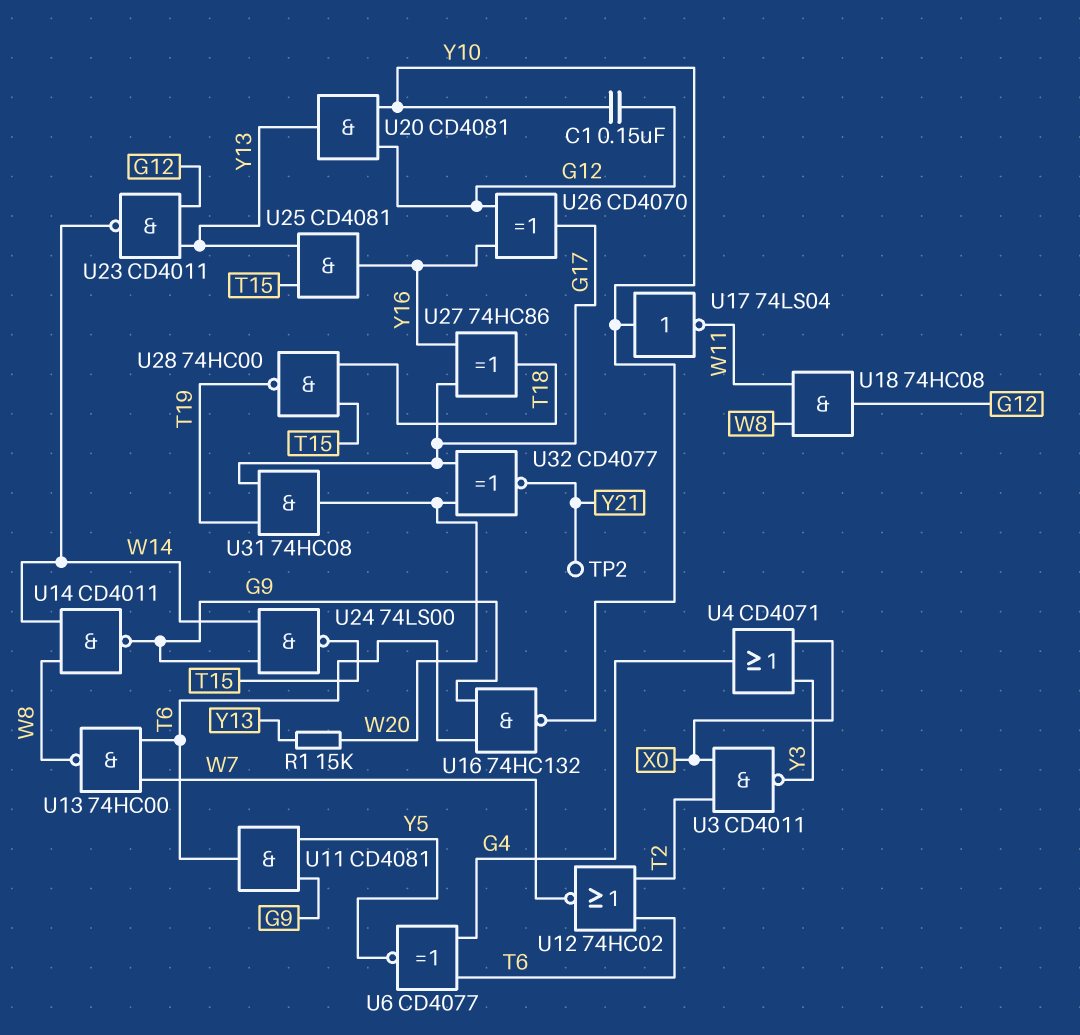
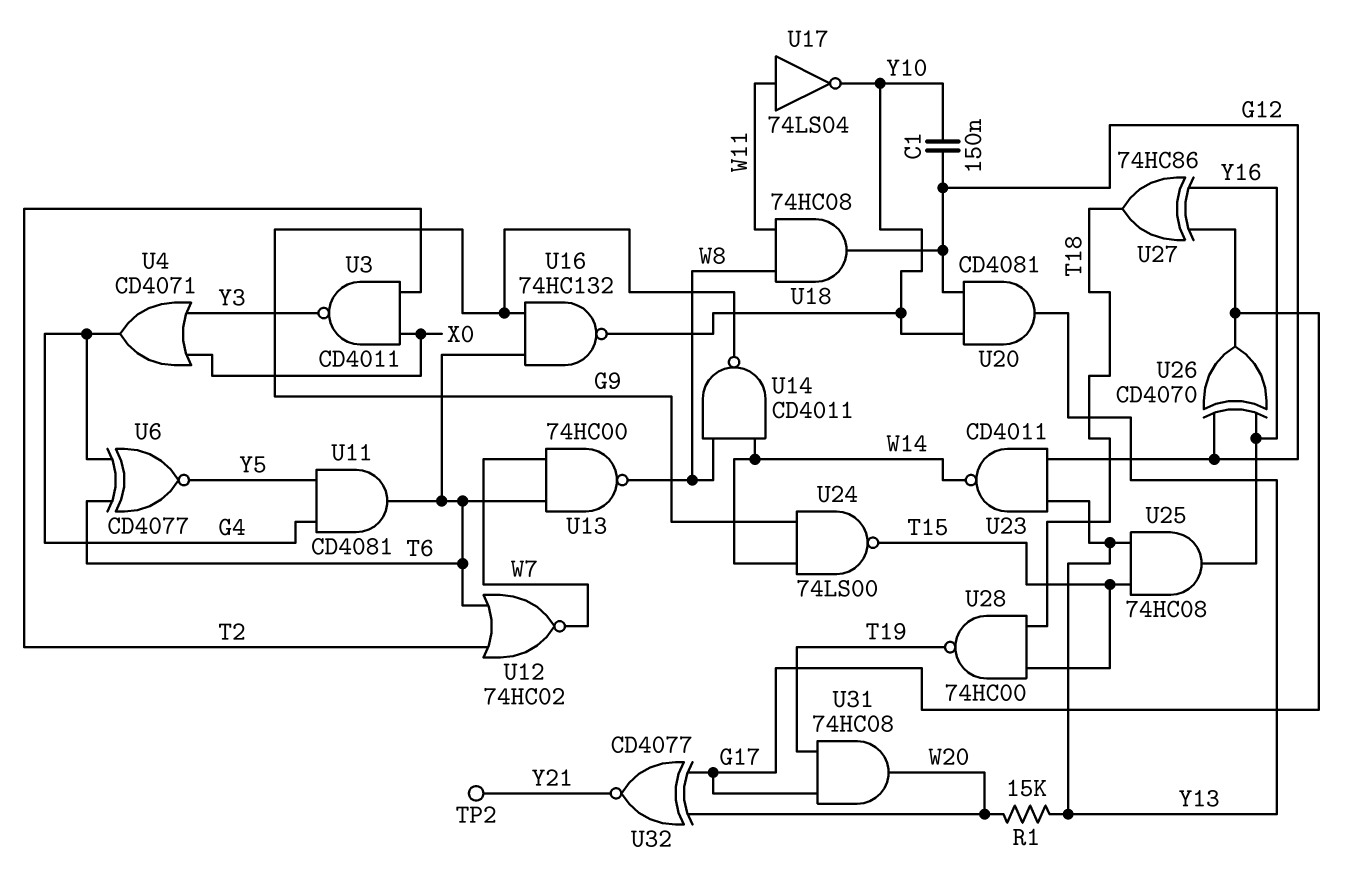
U11: AND CD4081 (in G9, in Y5, out T6) -> AND CD4081 (in G4, in Y5, out T6)
U17: NOT 74LS04 (in Y10, out W11) -> NOT 74LS04 (in W11, out Y10)
U25: AND CD4081 (in T15, in Y13, out Y16) -> AND 74HC08 (in T15, in Y13, out Y16)

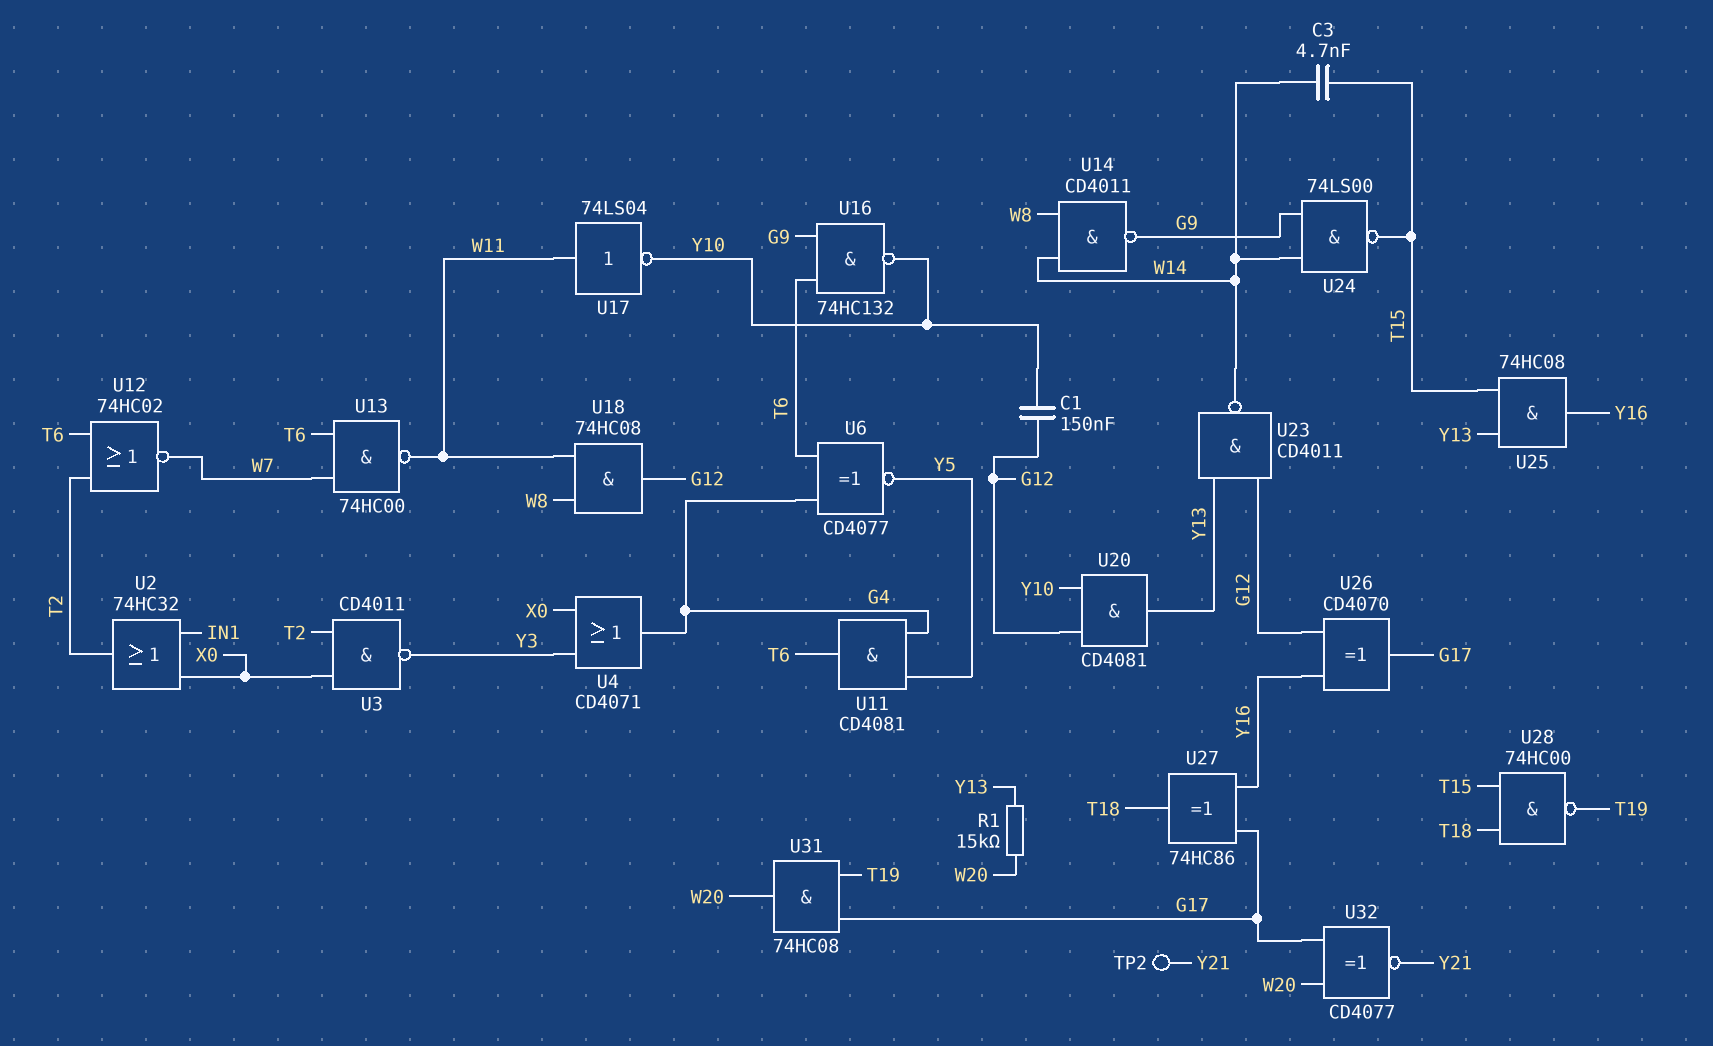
C3: none -> 4.7nF (T15, W14)
U2: none -> OR 74HC32 (in IN1, in X0, out T2)
U13: NAND 74HC00 (in T6, in W7, out W8) -> NAND 74HC00 (in T6, in W7, out W11)

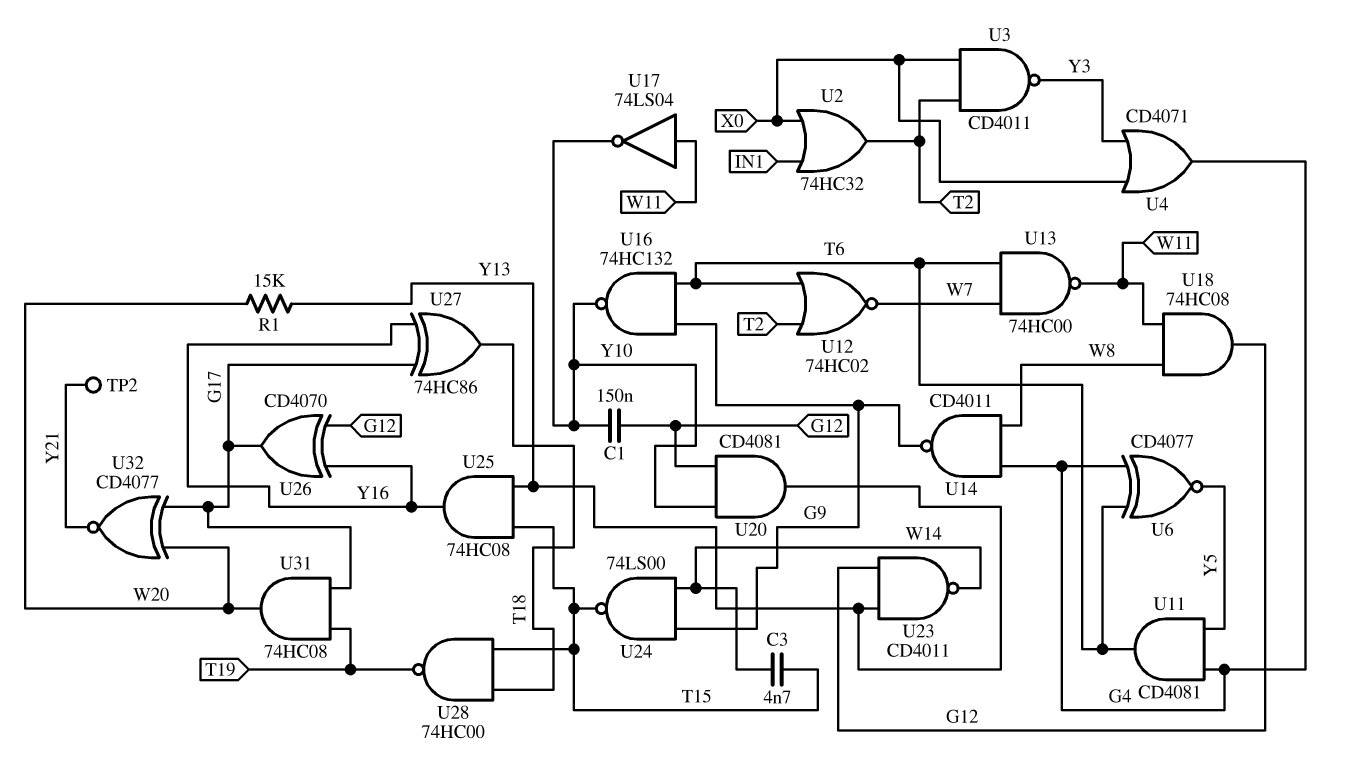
U14: NAND CD4011 (in W8, in W14, out G9) -> NAND CD4011 (in G4, in W8, out G9)

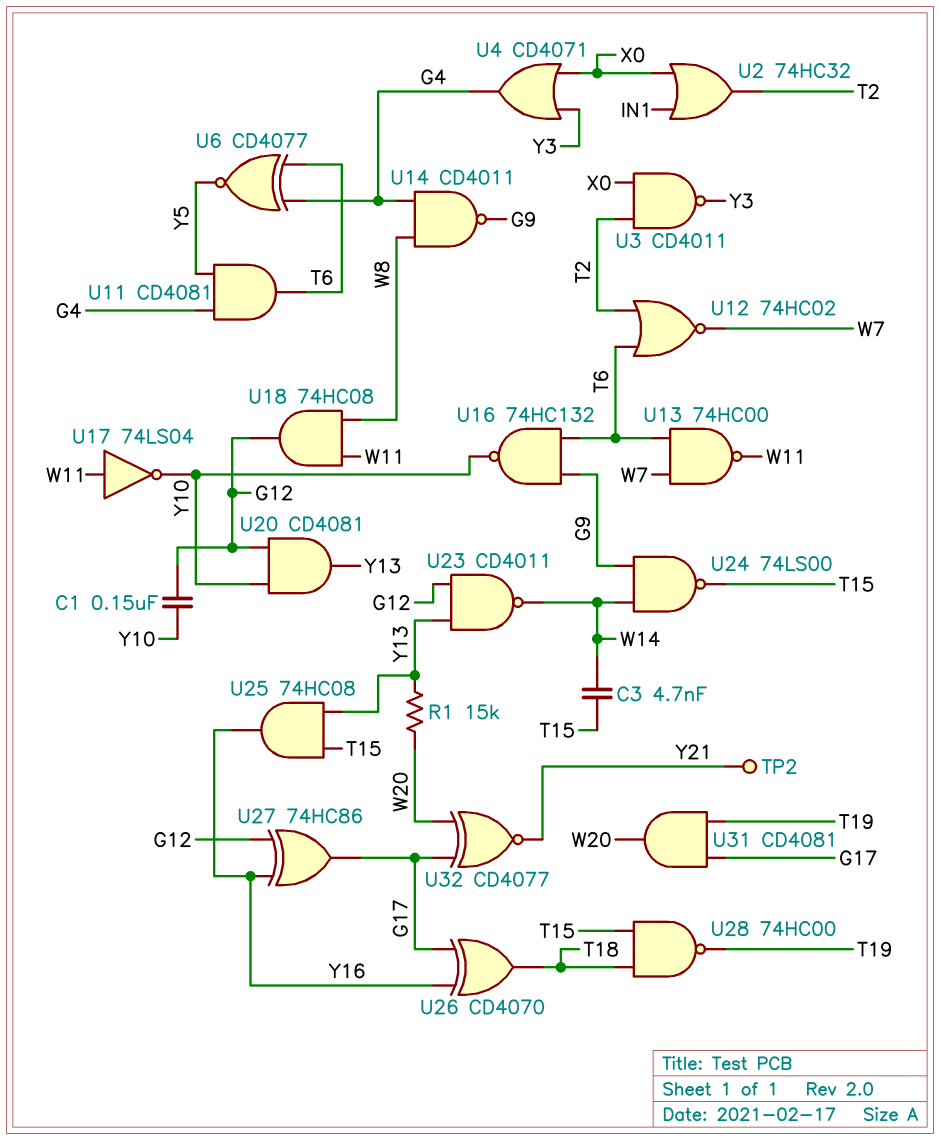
U26: XOR CD4070 (in G12, in Y16, out G17) -> XOR CD4070 (in G17, in Y16, out T18)
U27: XOR 74HC86 (in G17, in Y16, out T18) -> XOR 74HC86 (in G12, in Y16, out G17)
U31: AND 74HC08 (in G17, in T19, out W20) -> AND CD4081 (in G17, in T19, out W20)

